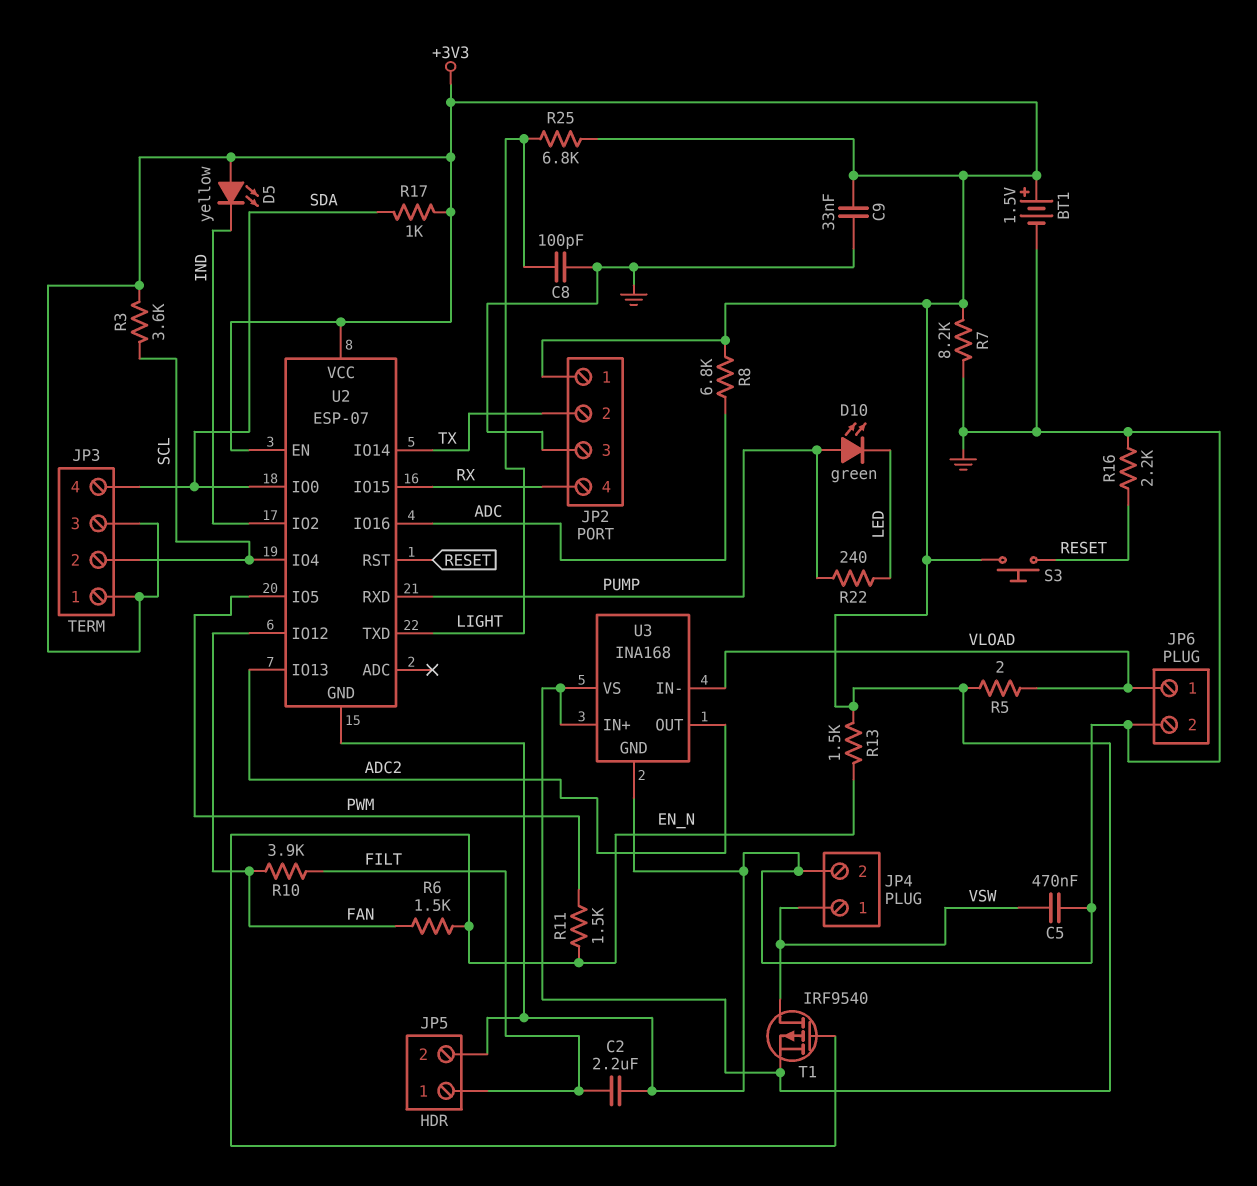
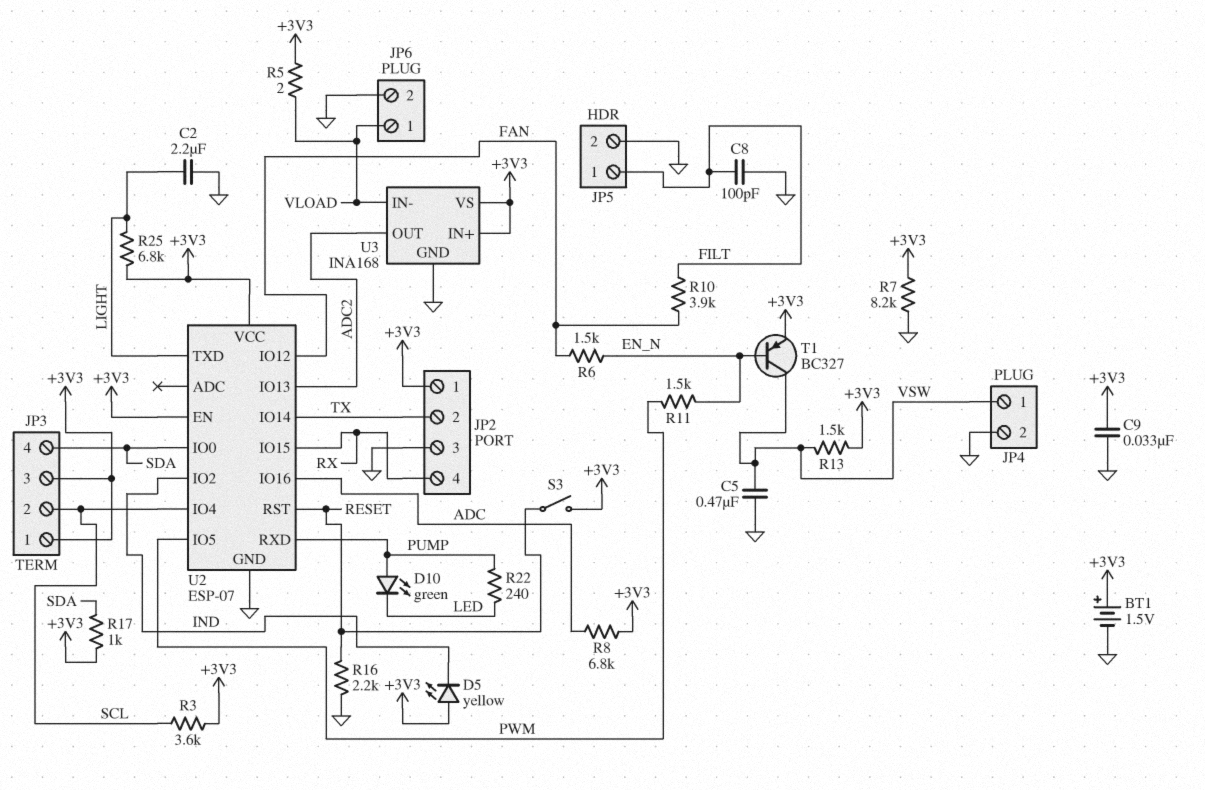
C2: 2.2uF (FILT, GND) -> 2.2uF (GND, LIGHT)
C8: 100pF (GND, LIGHT) -> 100pF (FILT, GND)
R13: 1.5k (+3V3, EN_N) -> 1.5k (+3V3, VSW)
S3: button (+3V3, RESET) -> switch (+3V3, RESET)
T1: PMOS IRF9540 (G EN_N, D VSW, S +3V3) -> PNP BC327 (B EN_N, C VSW, E +3V3)

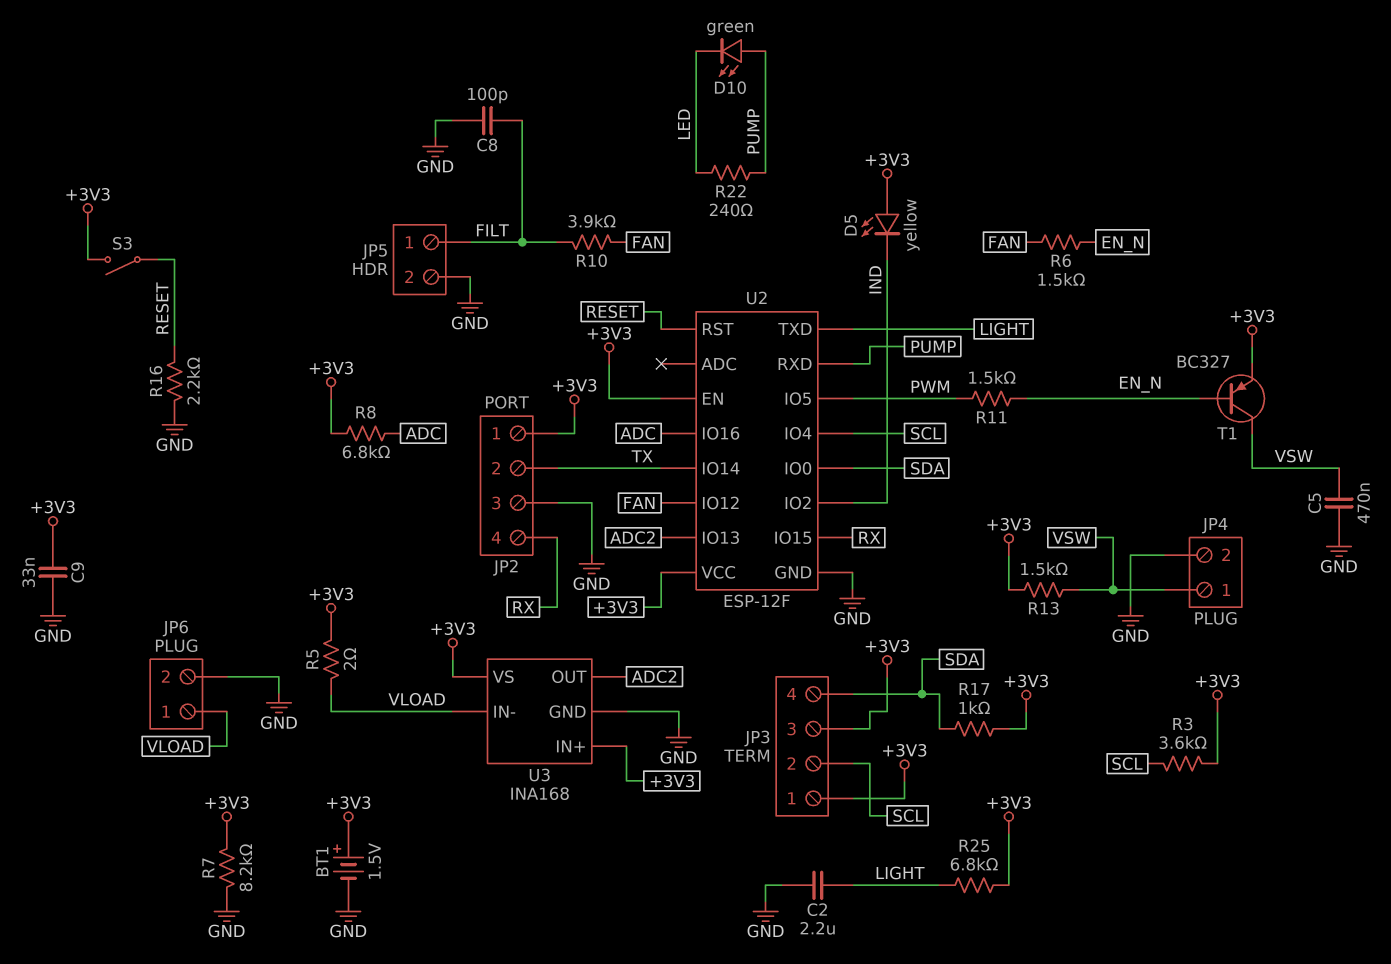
U2: ESP-07 -> ESP-12F

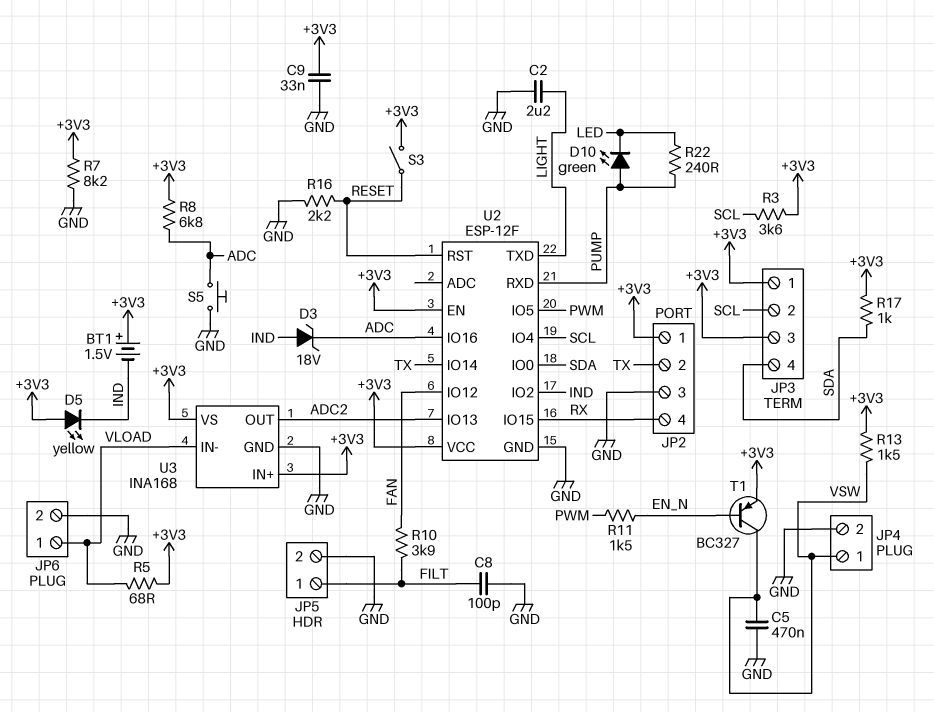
BT1: 1.5V (plus +3V3, minus GND) -> 1.5V (plus +3V3, minus IND)
D3: none -> zener 18V (A IND, K ADC)
R5: 2 (+3V3, VLOAD) -> 68 (+3V3, VLOAD)
R6: 1.5k (EN_N, FAN) -> none
R25: 6.8k (+3V3, LIGHT) -> none
S5: none -> button (ADC, GND)

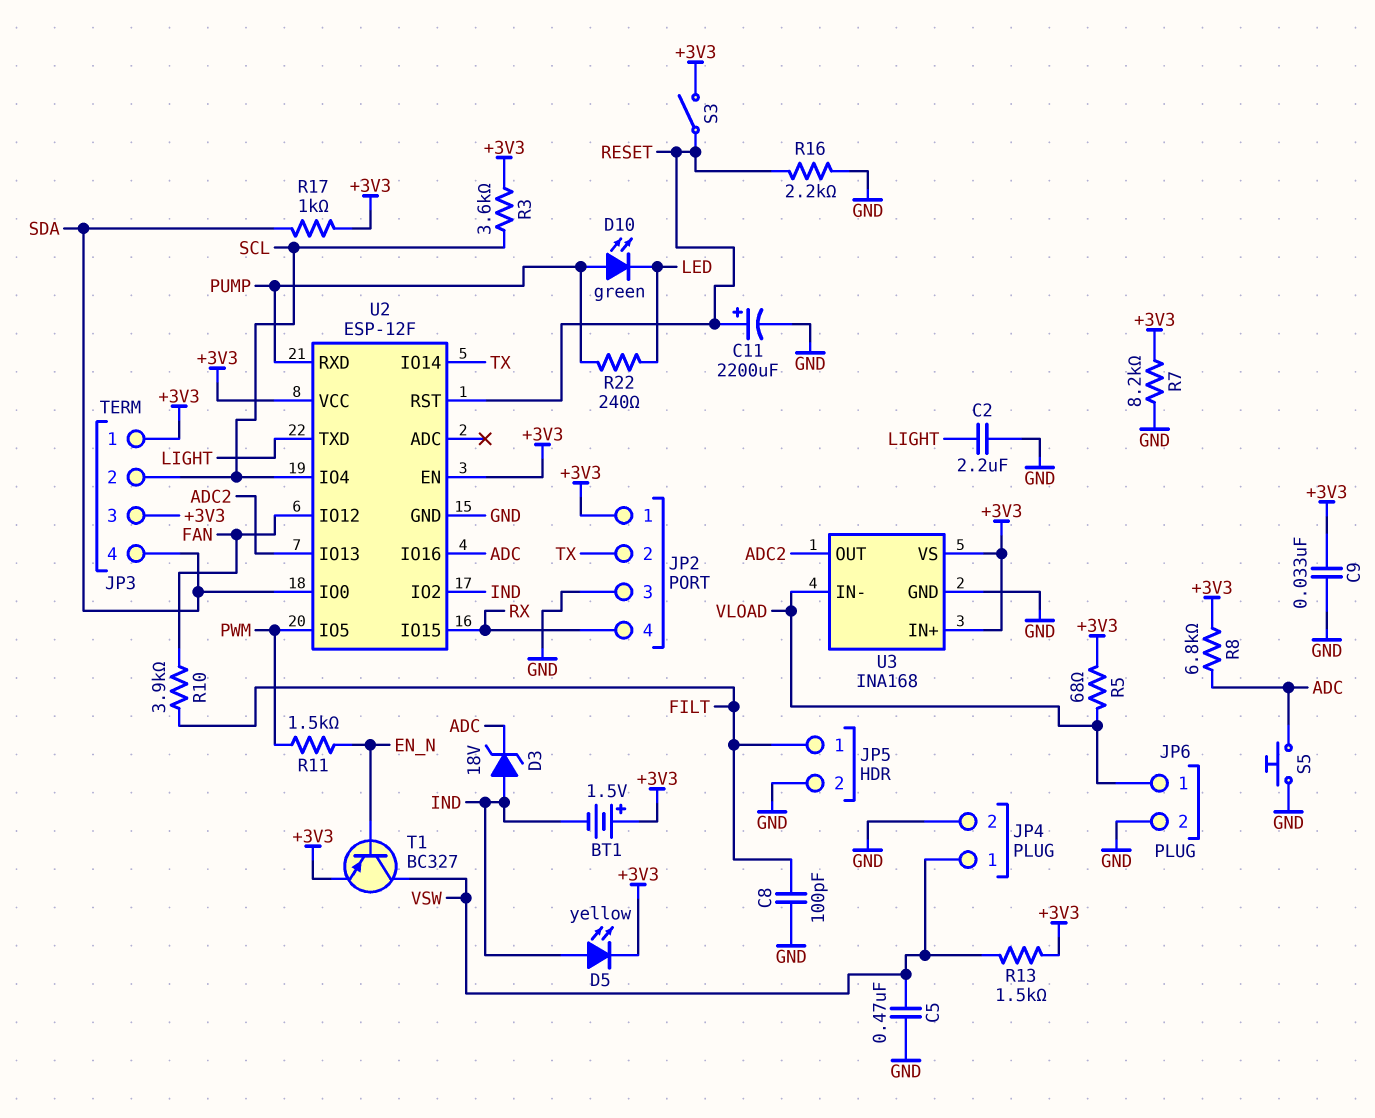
C11: none -> 2200uF (plus RESET, minus GND)
D5: LED yellow (A +3V3, K IND) -> LED yellow (A IND, K +3V3)

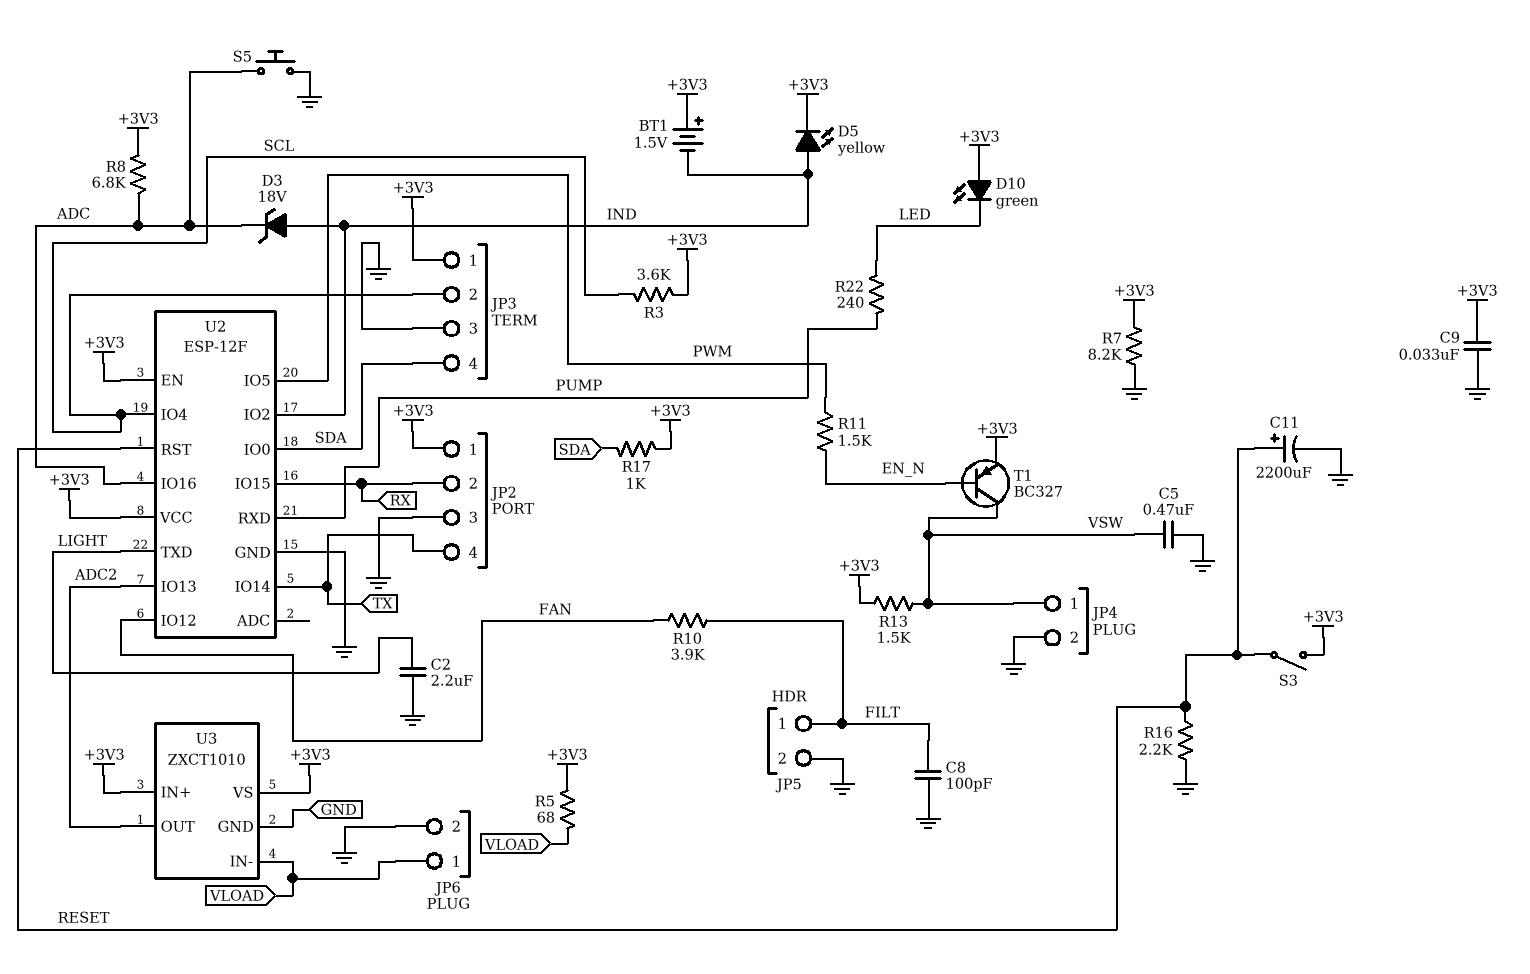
D10: LED green (A PUMP, K LED) -> LED green (A +3V3, K LED)
JP2 pin 2: TX -> RX
JP2 pin 4: RX -> TX
JP3 pin 3: +3V3 -> GND
U3: INA168 -> ZXCT1010

